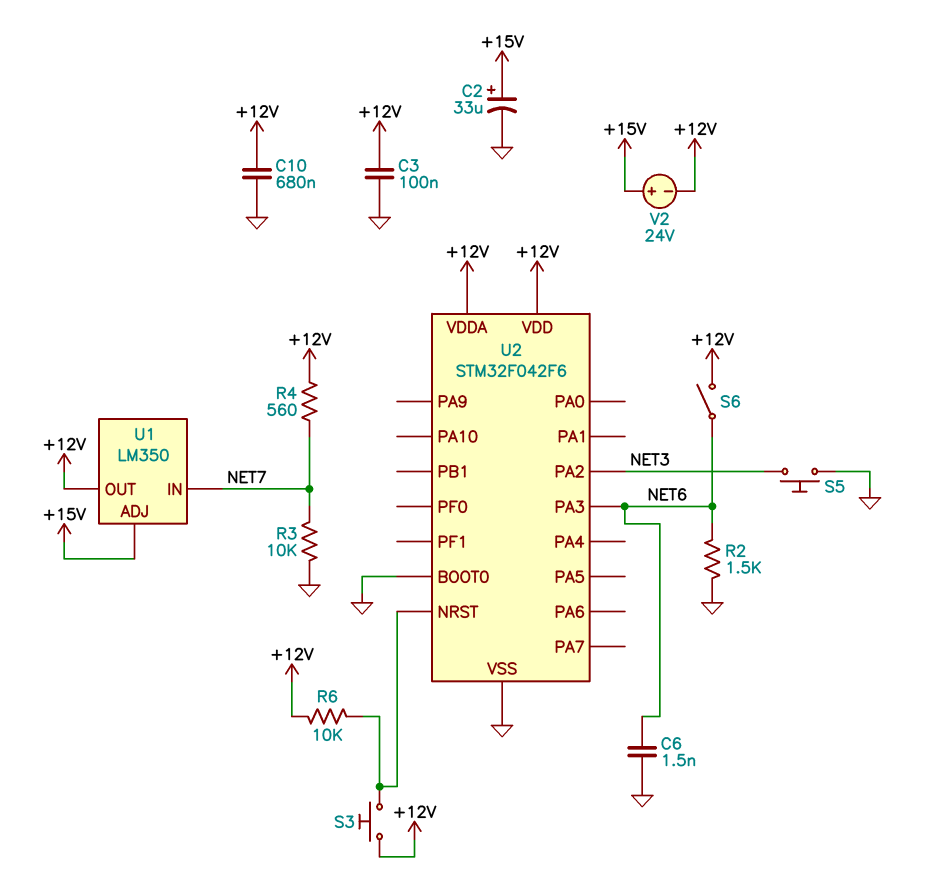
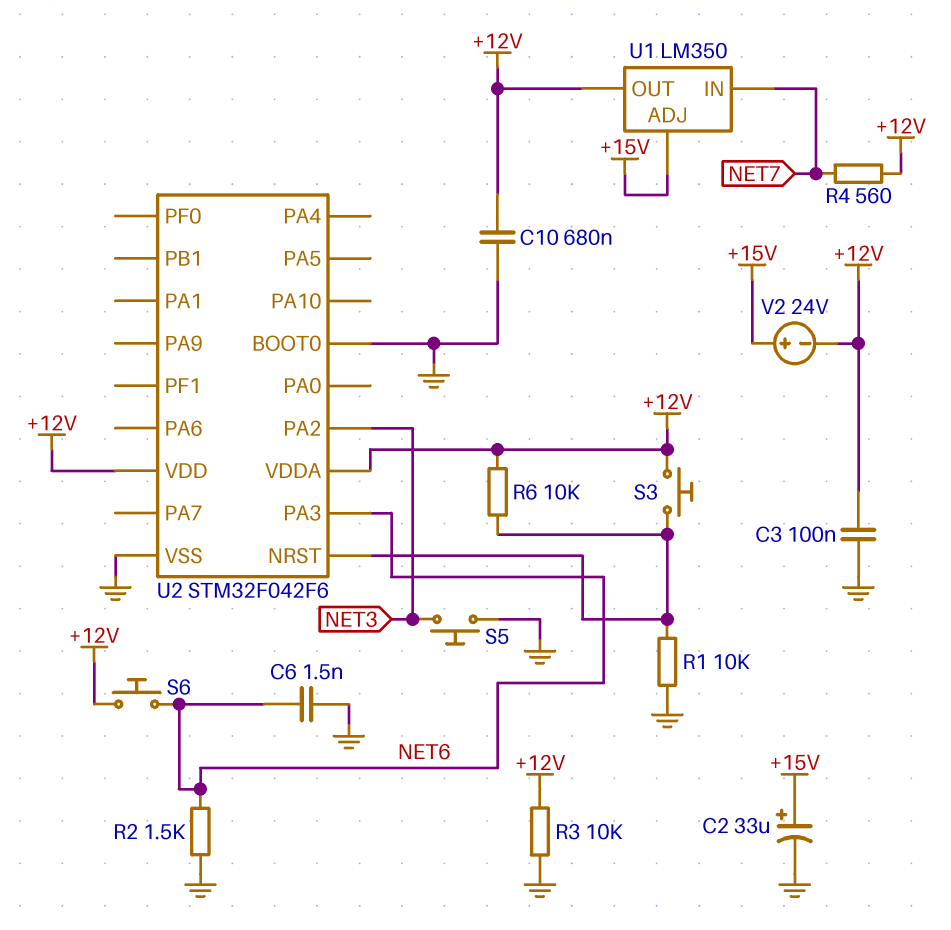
R1: none -> 10k (GND, U2/NRST)
R3: 10k (GND, NET7) -> 10k (+12V, GND)
S6: switch (+12V, NET6) -> button (+12V, NET6)

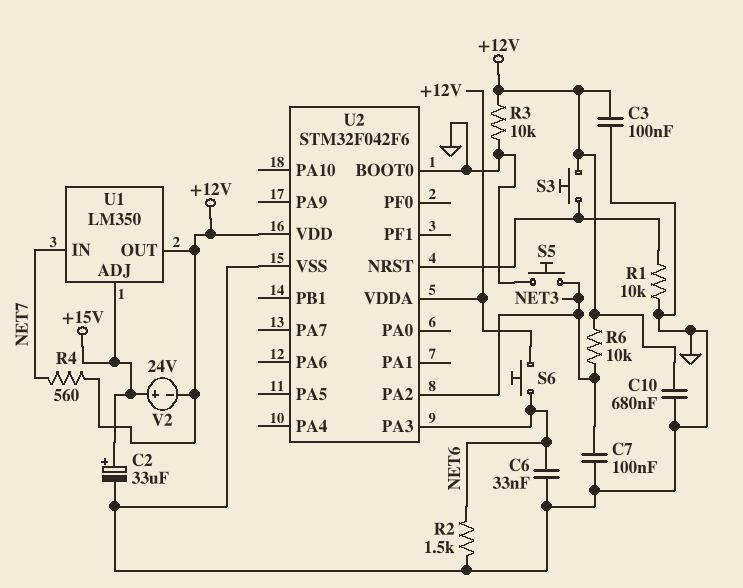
C6: 1.5nF (GND, NET6) -> 33nF (GND, NET6)
C7: none -> 100nF (GND, NET3)
R6: 10k (+12V, U2/NRST) -> 10k (+12V, NET3)

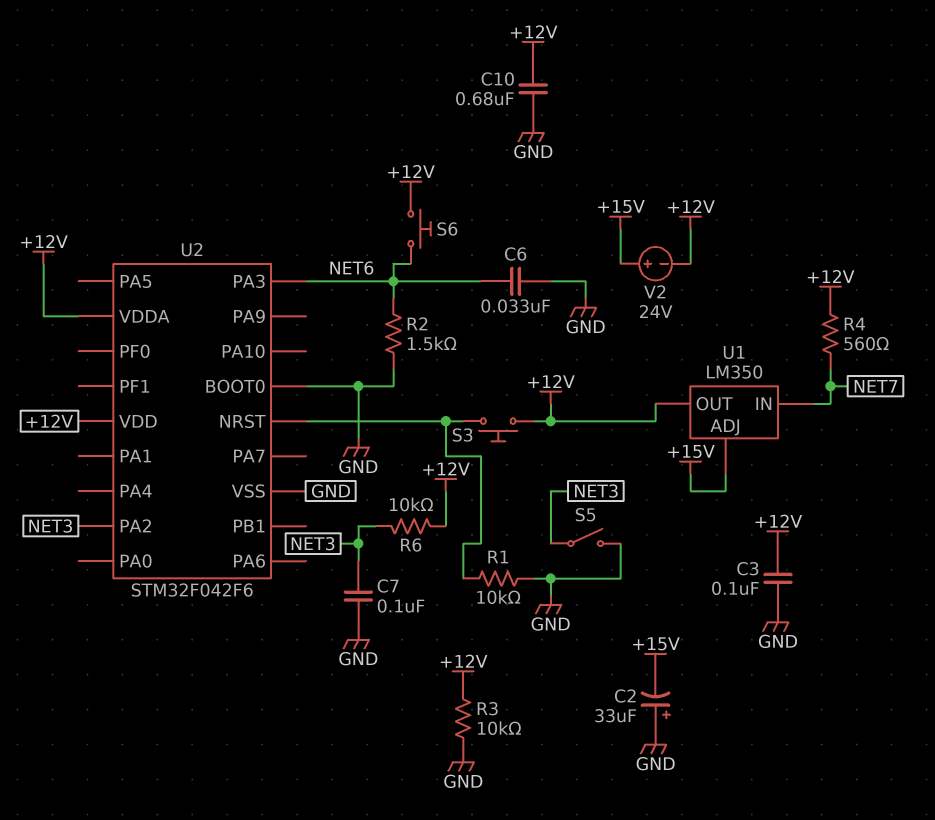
C2: 33uF (plus +15V, minus GND) -> 33uF (plus GND, minus +15V)
S5: button (GND, NET3) -> switch (GND, NET3)

